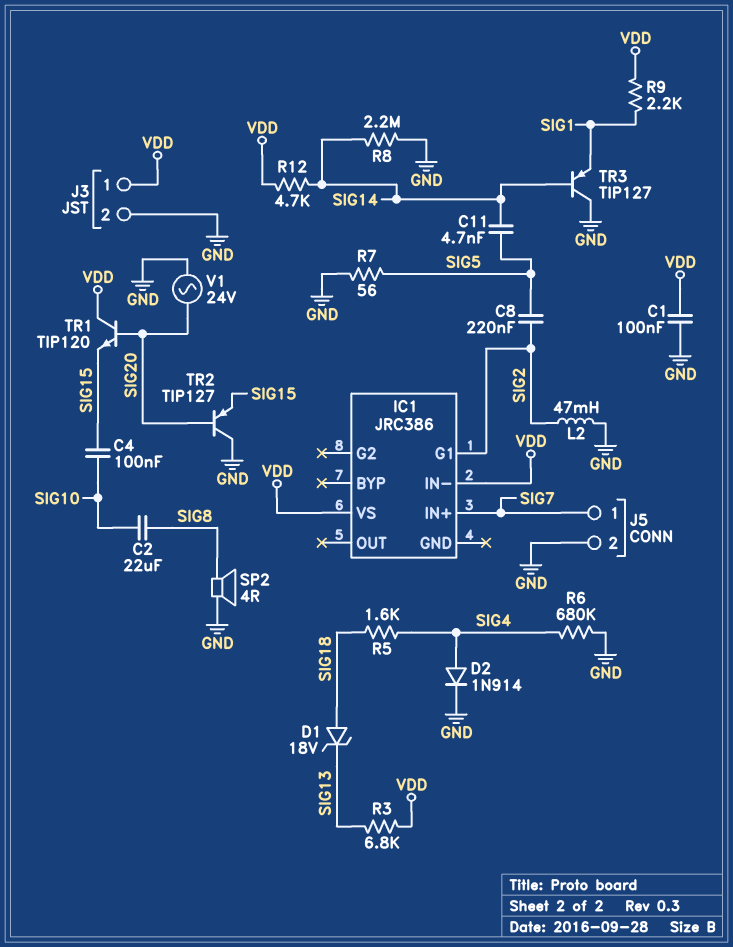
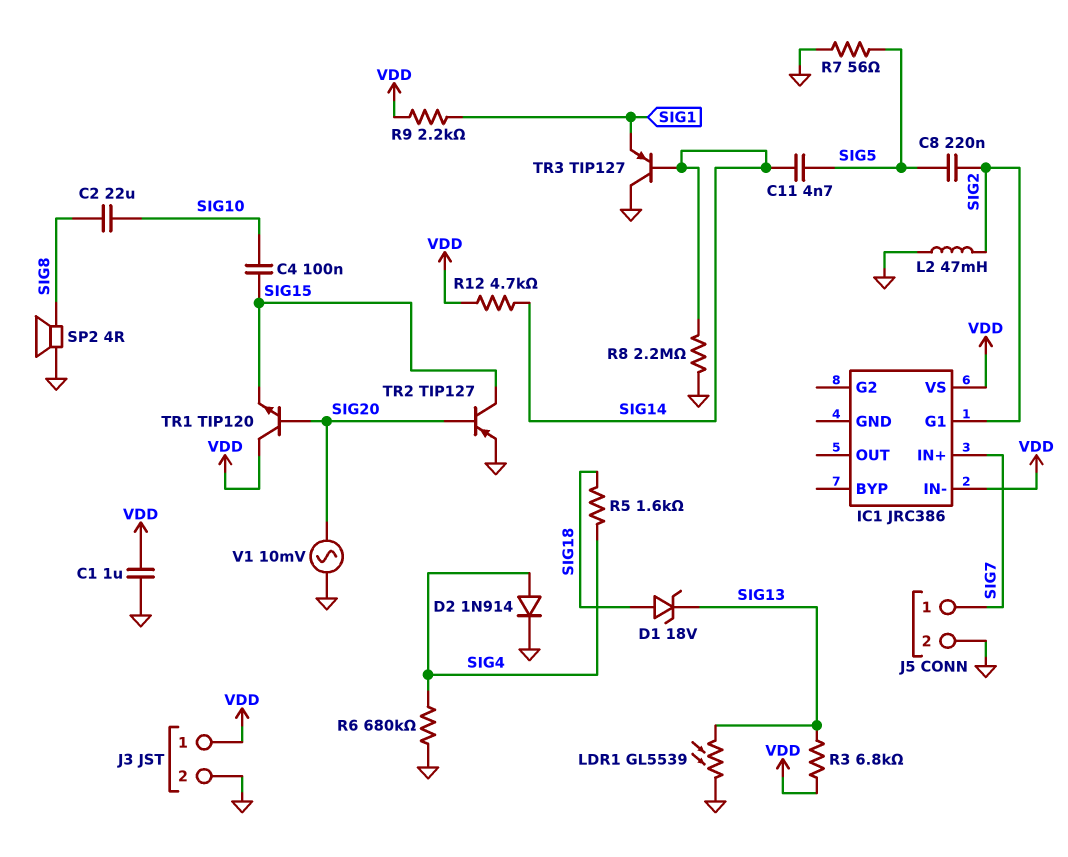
C1: 100nF (GND, VDD) -> 1uF (GND, VDD)
LDR1: none -> GL5539 (GND, SIG13)
TR2: PNP TIP127 (B SIG20, C GND, E SIG15) -> PNP TIP127 (B SIG20, C SIG15, E GND)
V1: AC 24V (GND, SIG20) -> AC 10mV (GND, SIG20)

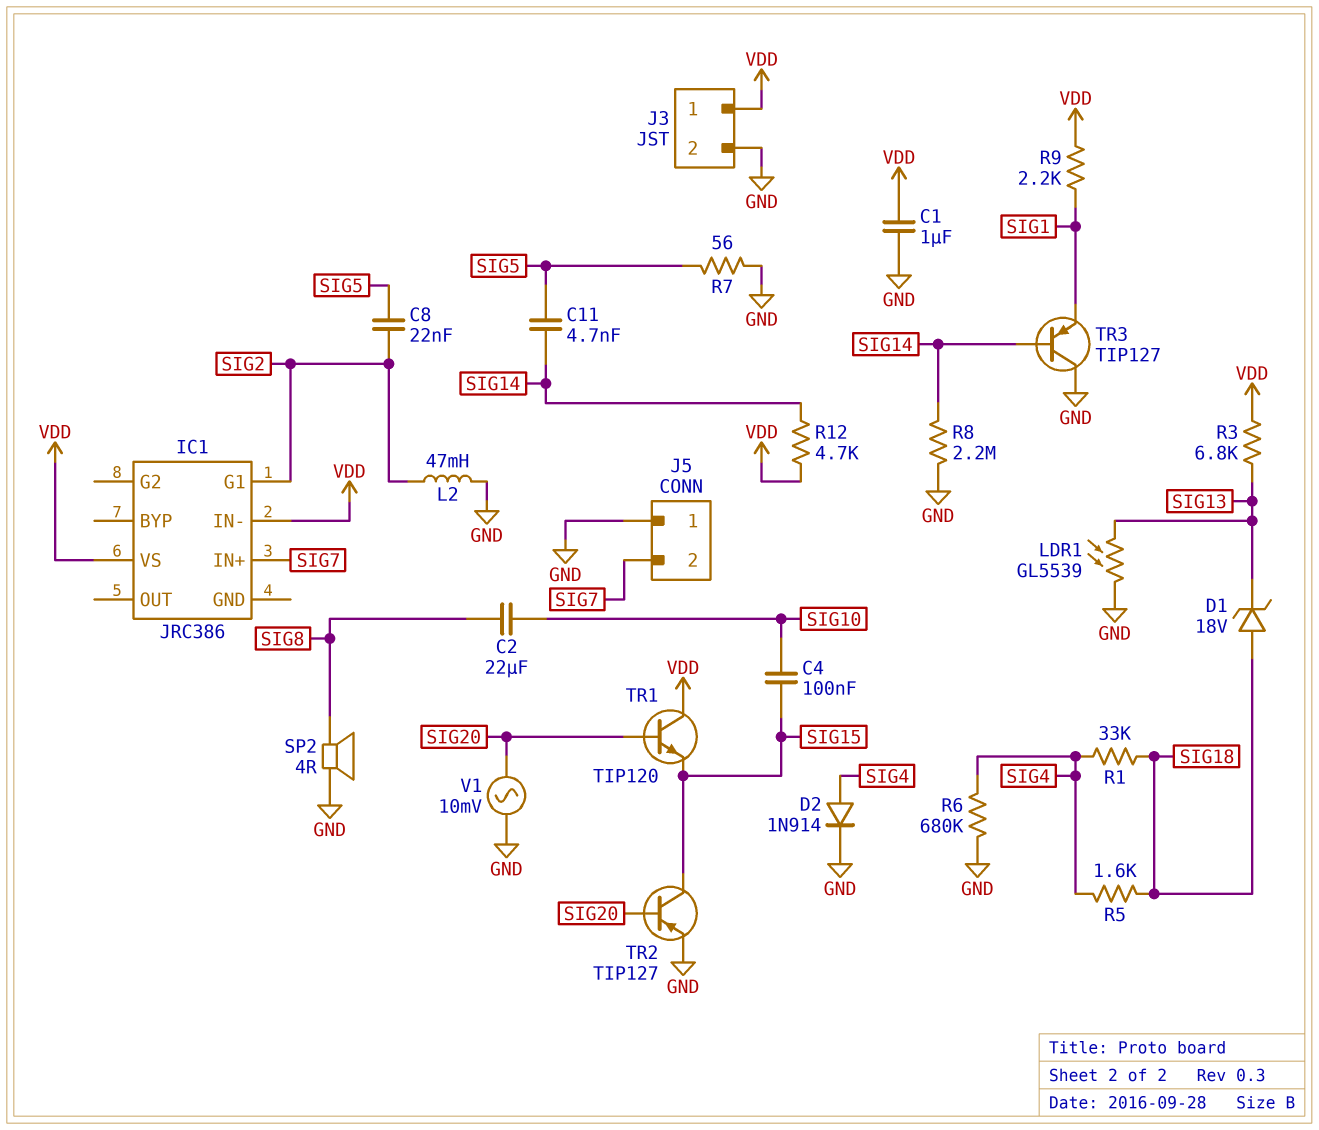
C8: 220nF (SIG2, SIG5) -> 22nF (SIG2, SIG5)
J5 pin 1: SIG7 -> GND
J5 pin 2: GND -> SIG7
R1: none -> 33k (SIG4, SIG18)

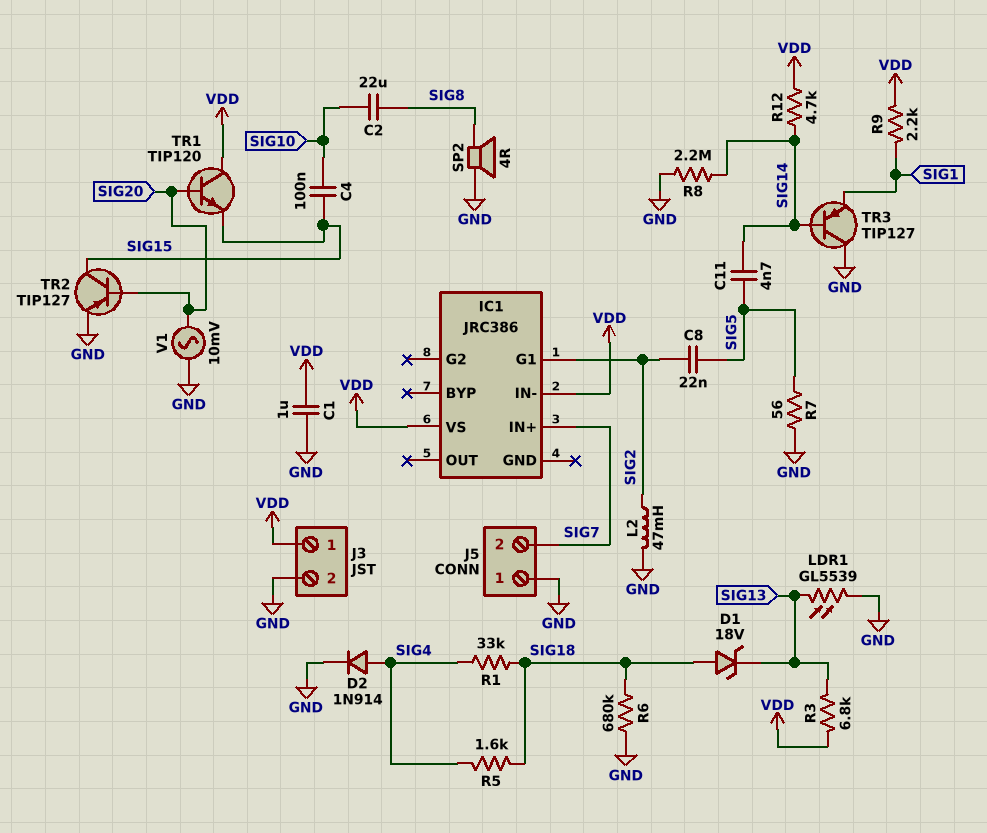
R6: 680k (GND, SIG4) -> 680k (GND, SIG18)

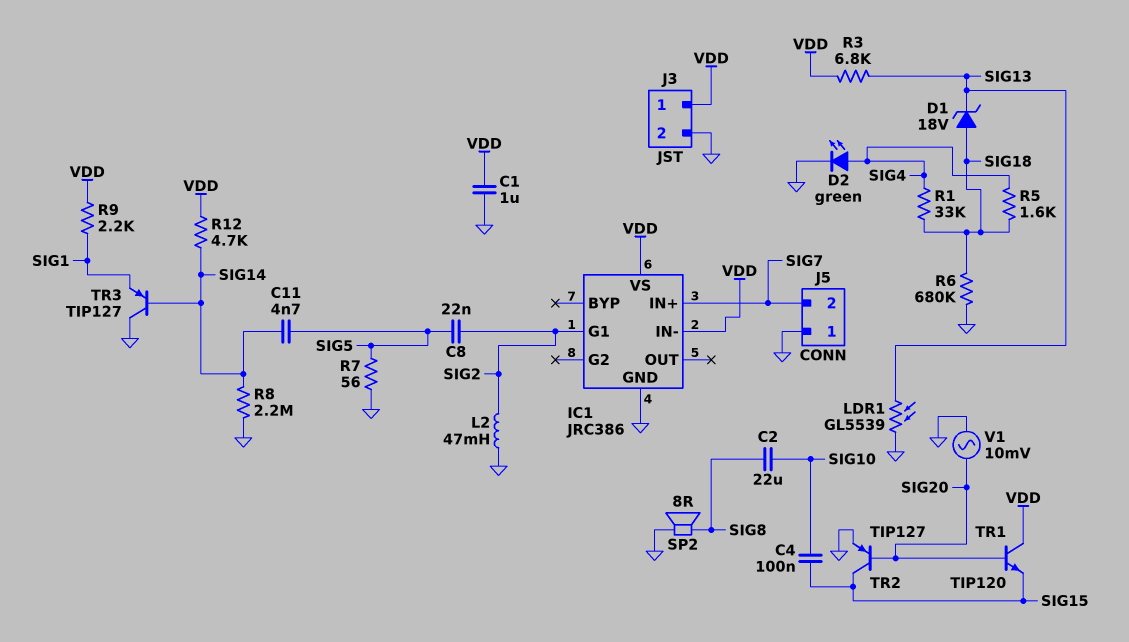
D2: diode 1N914 (A SIG4, K GND) -> LED green (A SIG4, K GND)
IC1 pin GND: none -> GND
SP2: speaker 4R (GND, SIG8) -> speaker 8R (GND, SIG8)

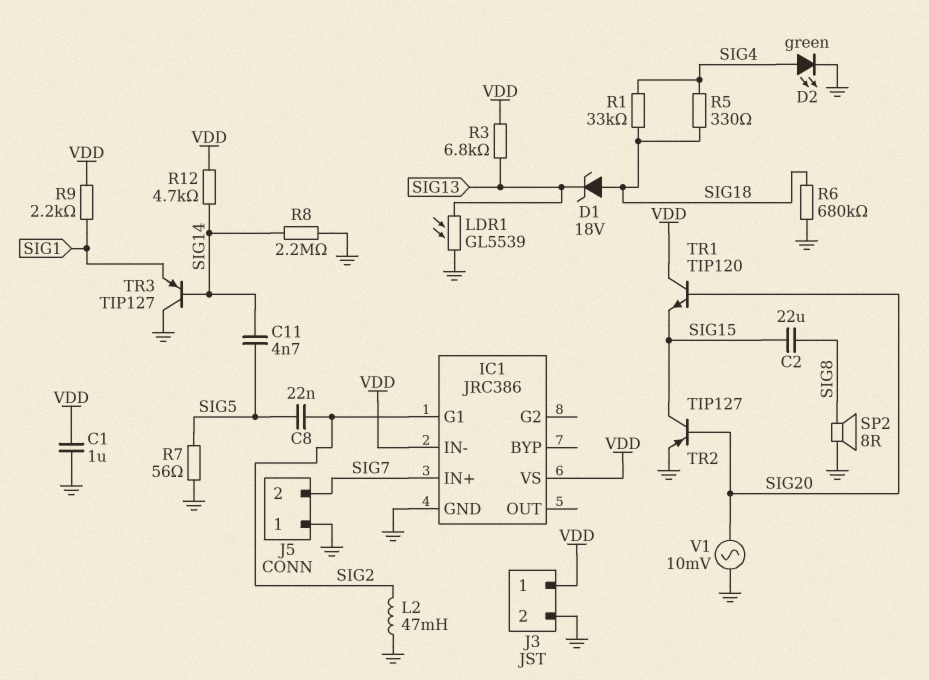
C2: 22uF (SIG8, SIG10) -> 22uF (SIG8, SIG15)
C4: 100nF (SIG10, SIG15) -> none
R5: 1.6k (SIG4, SIG18) -> 330 (SIG4, SIG18)

